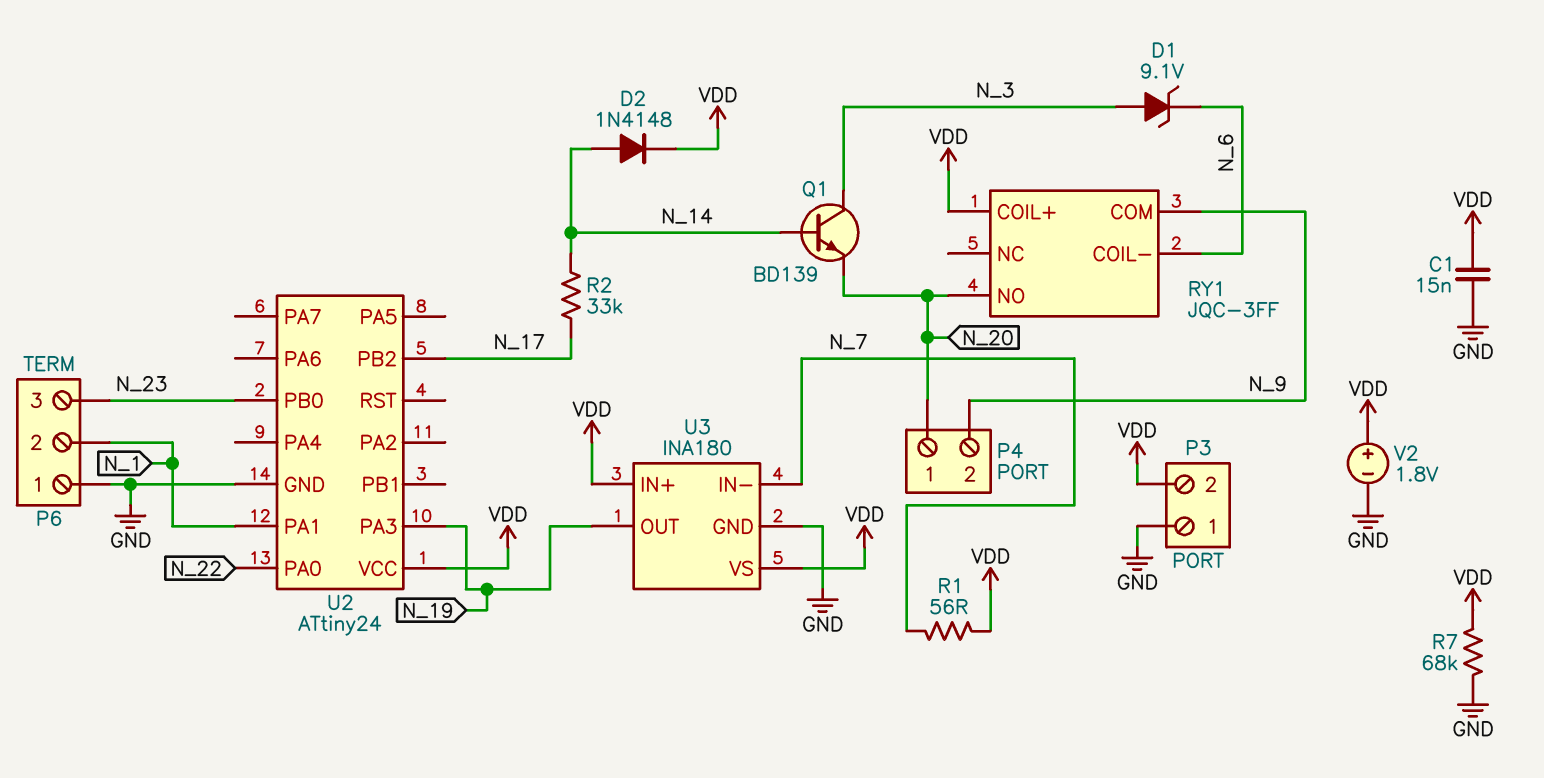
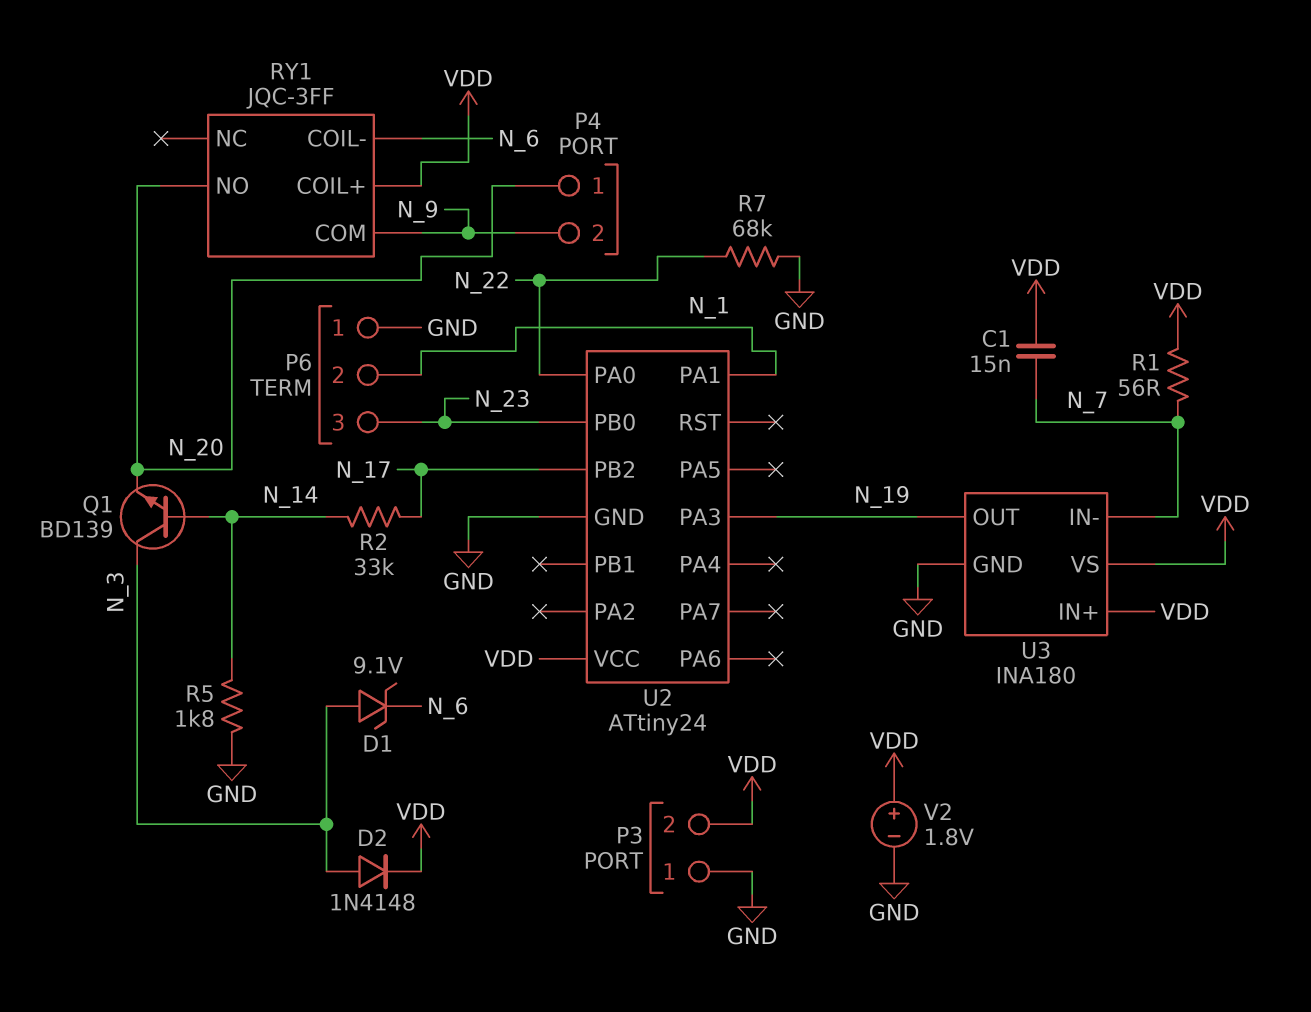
C1: 15nF (GND, VDD) -> 15nF (N_7, VDD)
D2: diode 1N4148 (A N_14, K VDD) -> diode 1N4148 (A N_3, K VDD)
R5: none -> 1.8k (GND, N_14)
R7: 68k (GND, VDD) -> 68k (GND, N_22)

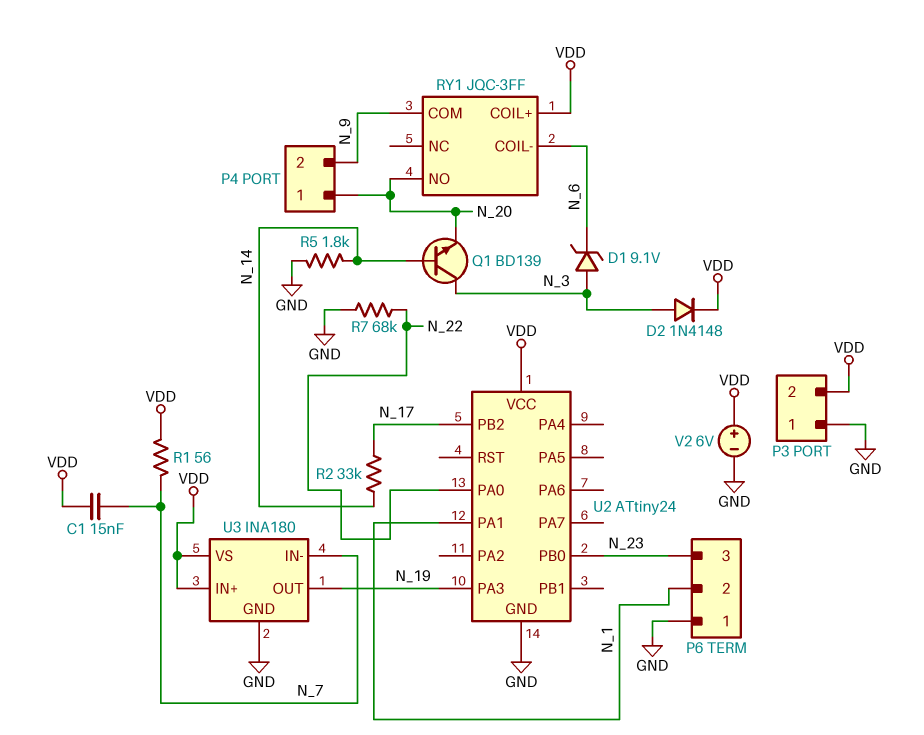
V2: 1.8V (plus VDD, minus GND) -> 6V (plus VDD, minus GND)

